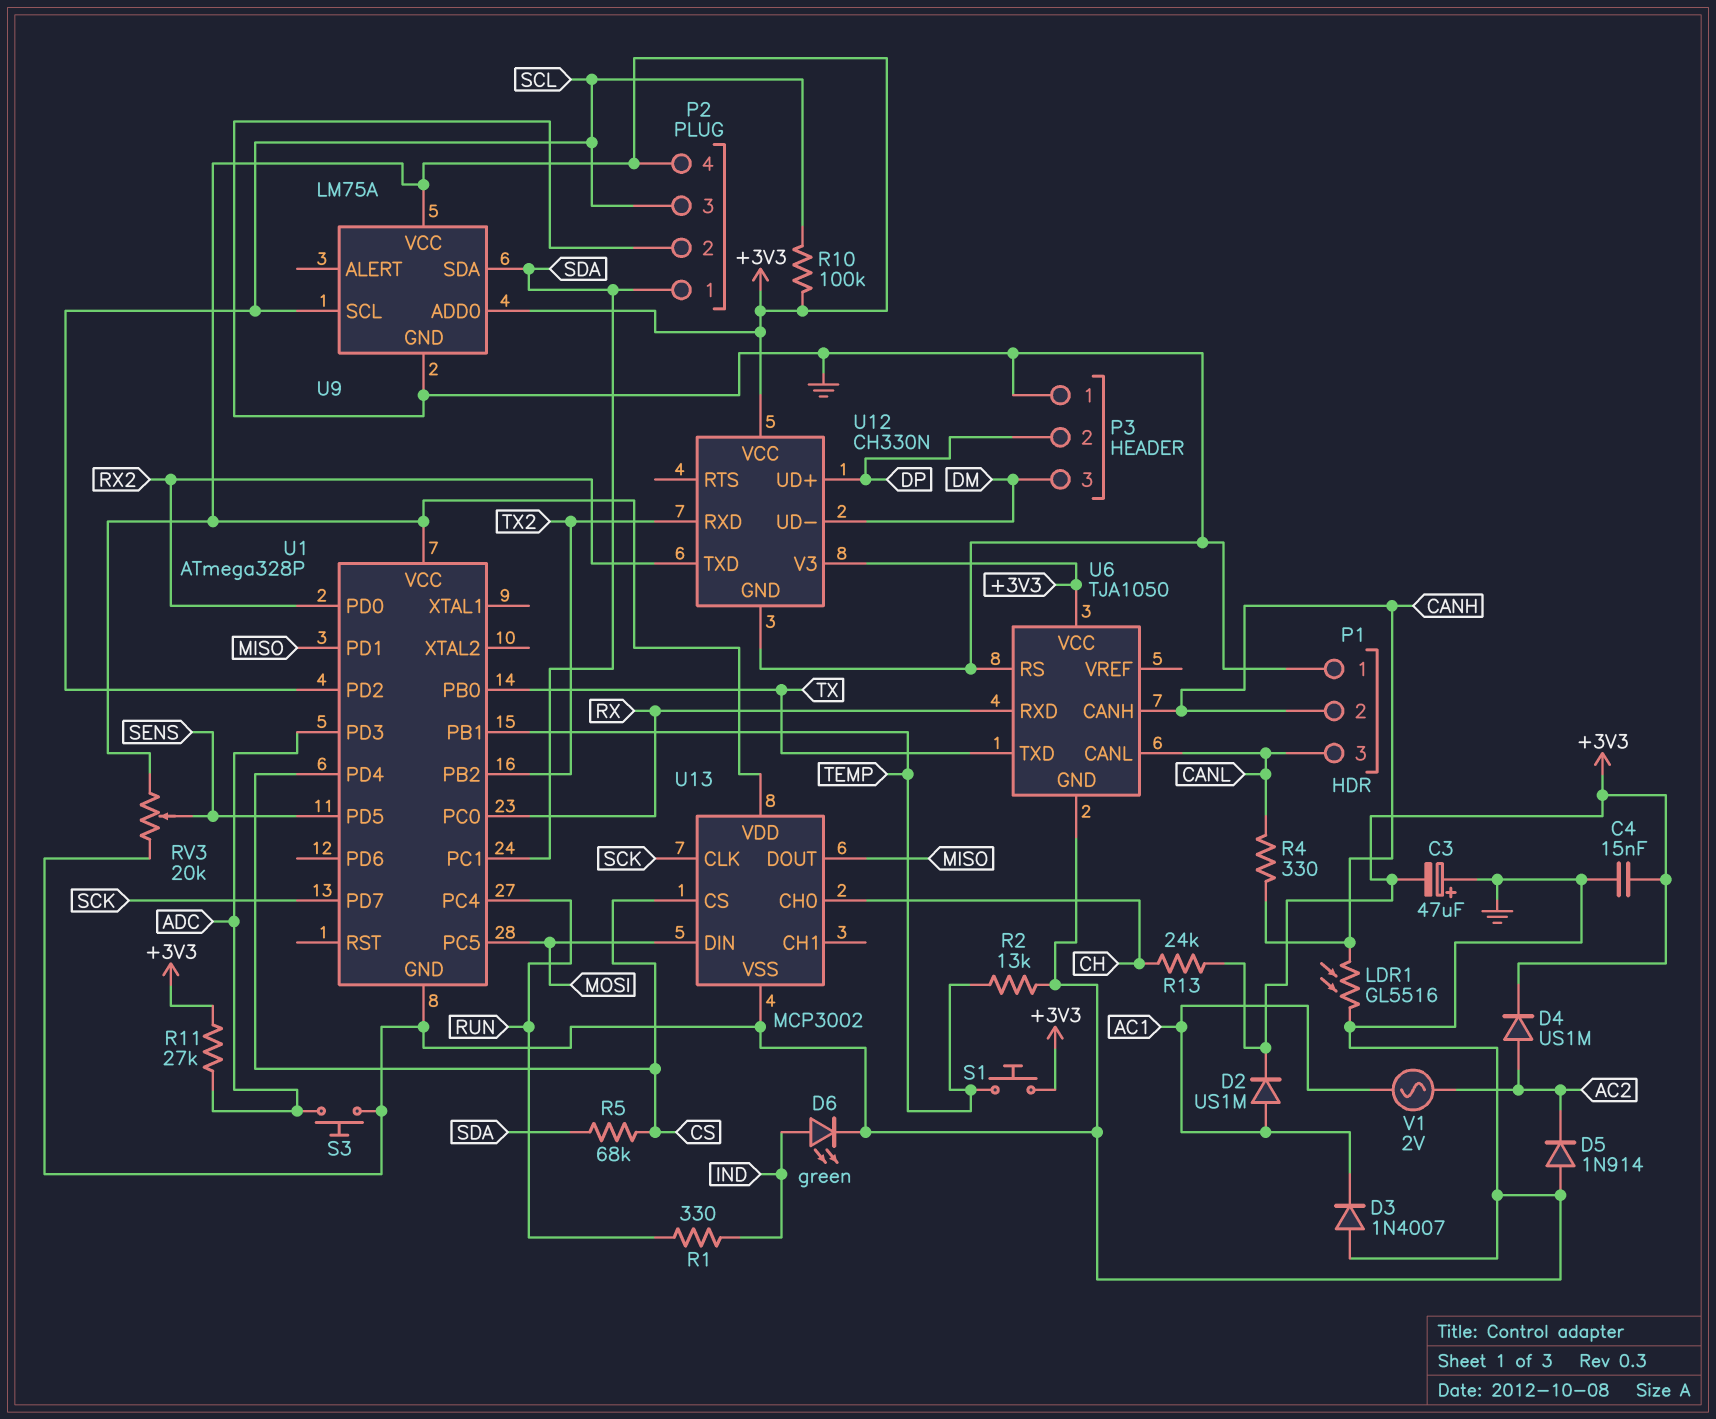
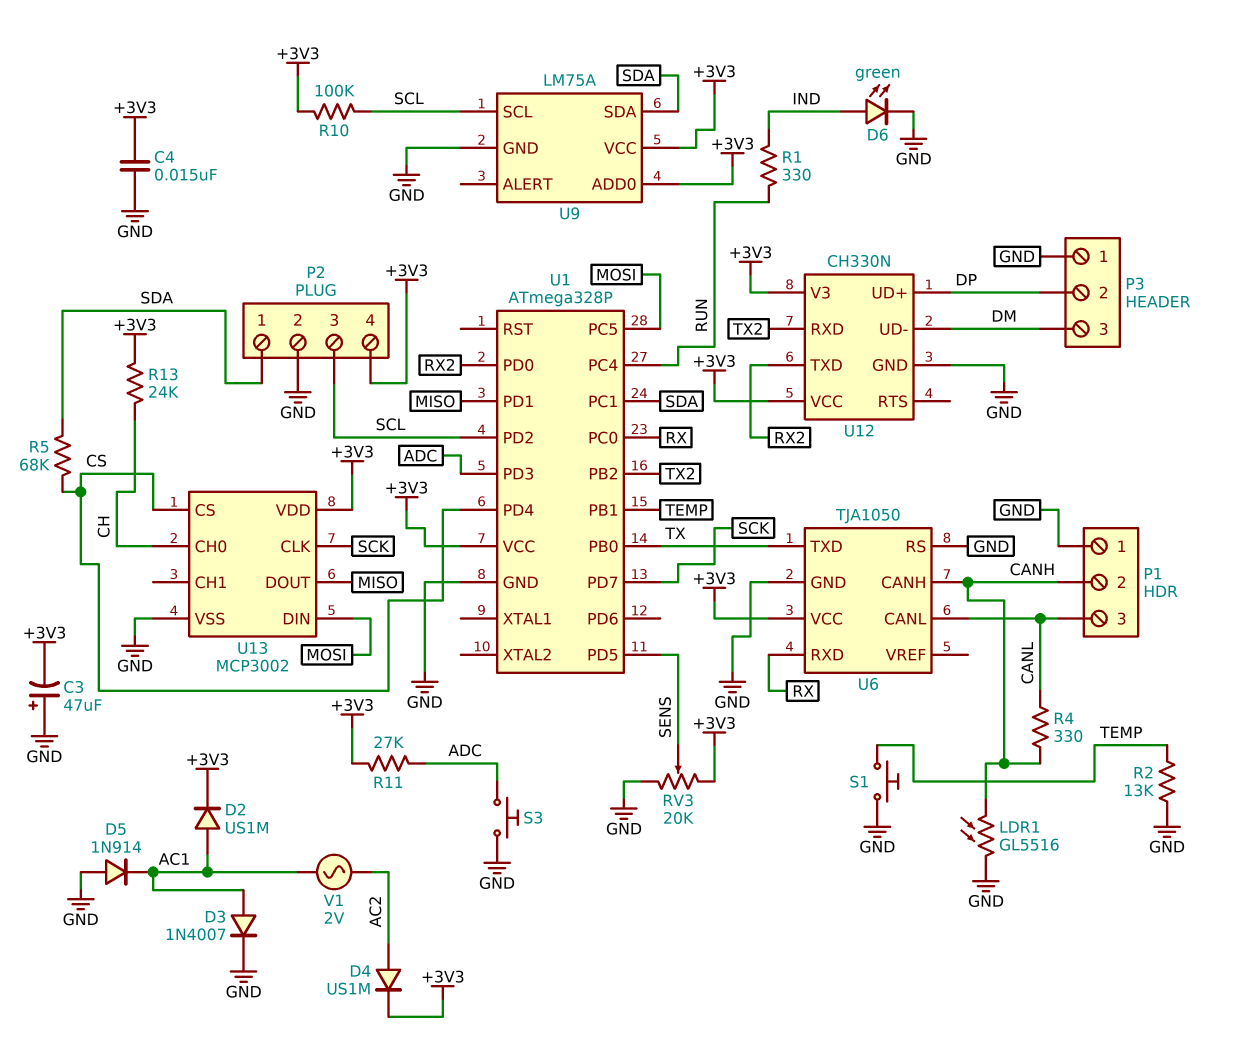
D3: diode 1N4007 (A GND, K AC1) -> diode 1N4007 (A AC1, K GND)
D5: diode 1N914 (A GND, K AC2) -> diode 1N914 (A GND, K AC1)
S1: button (+3V3, TEMP) -> button (GND, TEMP)

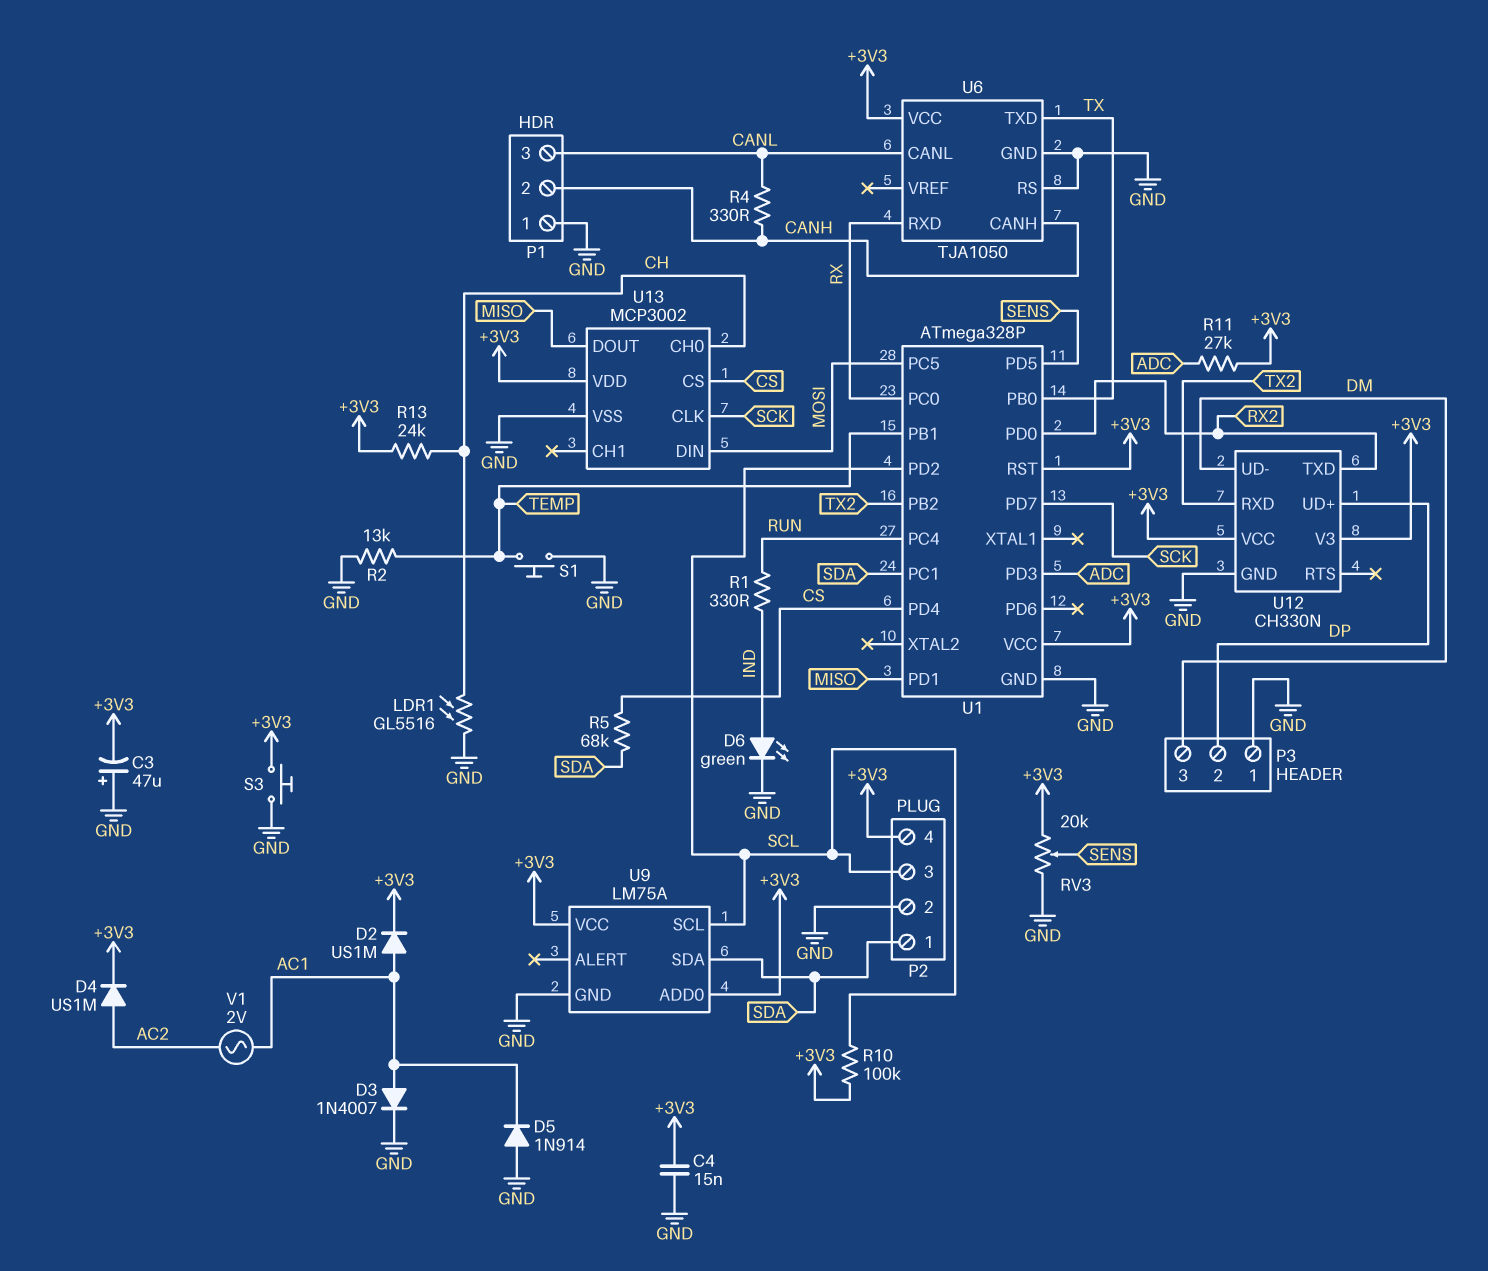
LDR1: GL5516 (CANH, GND) -> GL5516 (CH, GND)
S3: button (ADC, GND) -> button (+3V3, GND)
U1 pin RST: none -> +3V3

